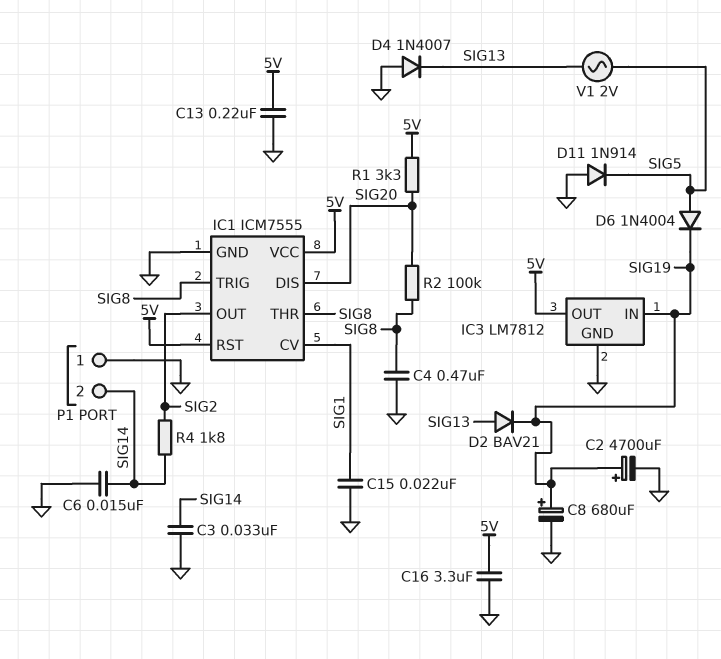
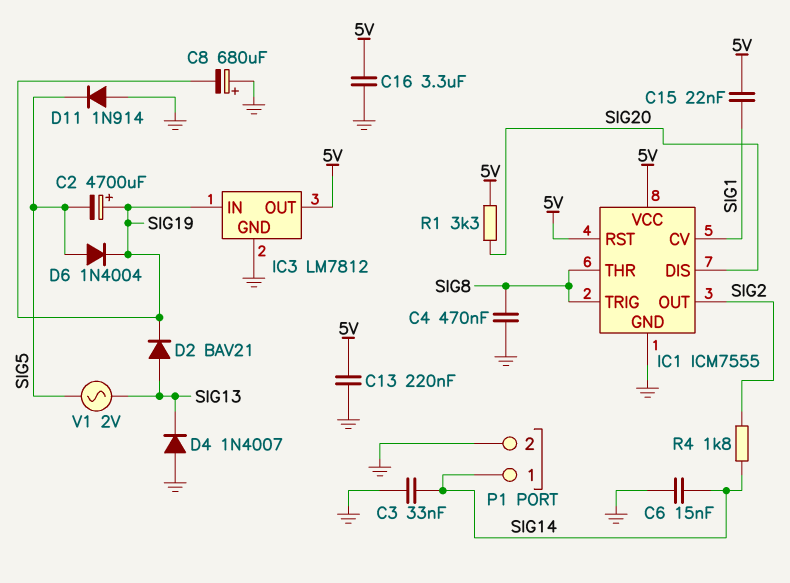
C2: 4700uF (plus SIG19, minus GND) -> 4700uF (plus SIG19, minus SIG5)
C8: 680uF (plus SIG19, minus GND) -> 680uF (plus GND, minus SIG19)
C15: 22nF (GND, SIG1) -> 22nF (5V, SIG1)
P1 pin 1: GND -> SIG14
P1 pin 2: SIG14 -> GND
R2: 100k (SIG8, SIG20) -> none

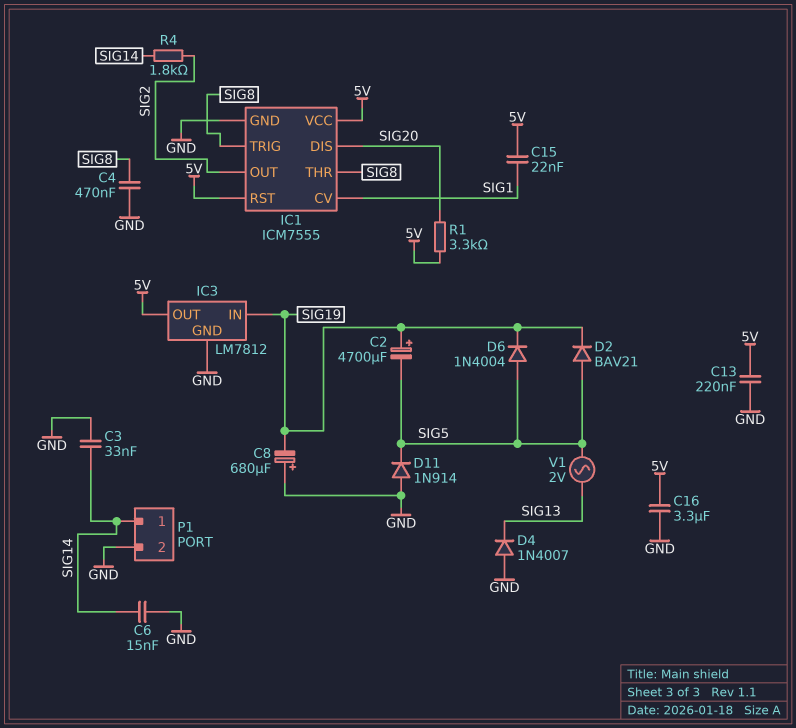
D2: diode BAV21 (A SIG13, K SIG19) -> diode BAV21 (A SIG5, K SIG19)

